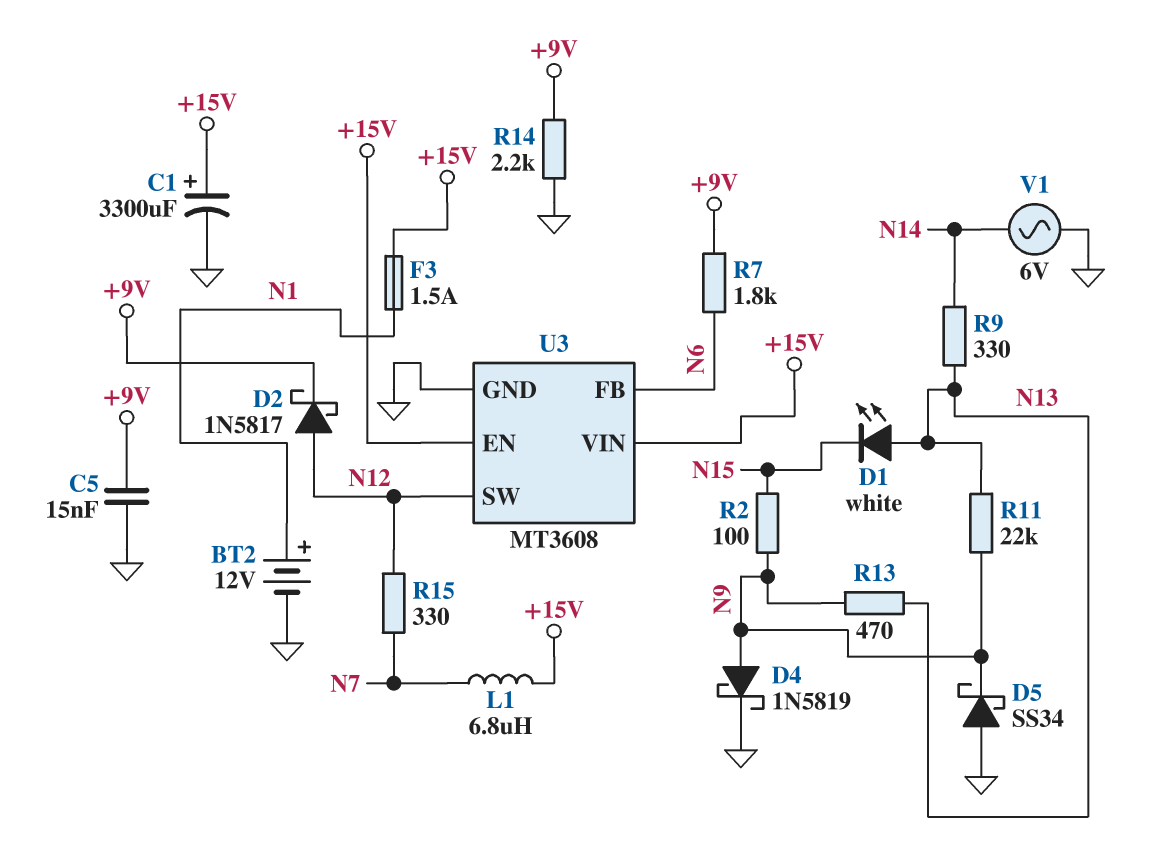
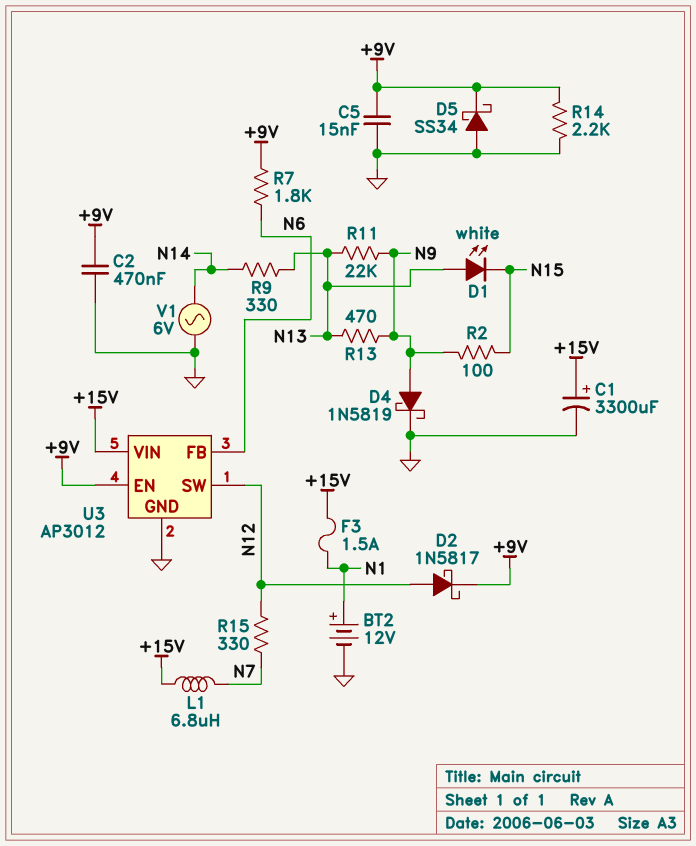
C2: none -> 470nF (+9V, GND)
D5: schottky SS34 (A GND, K N9) -> schottky SS34 (A GND, K +9V)
U3: MT3608 -> AP3012
U3 pin EN: +15V -> +9V

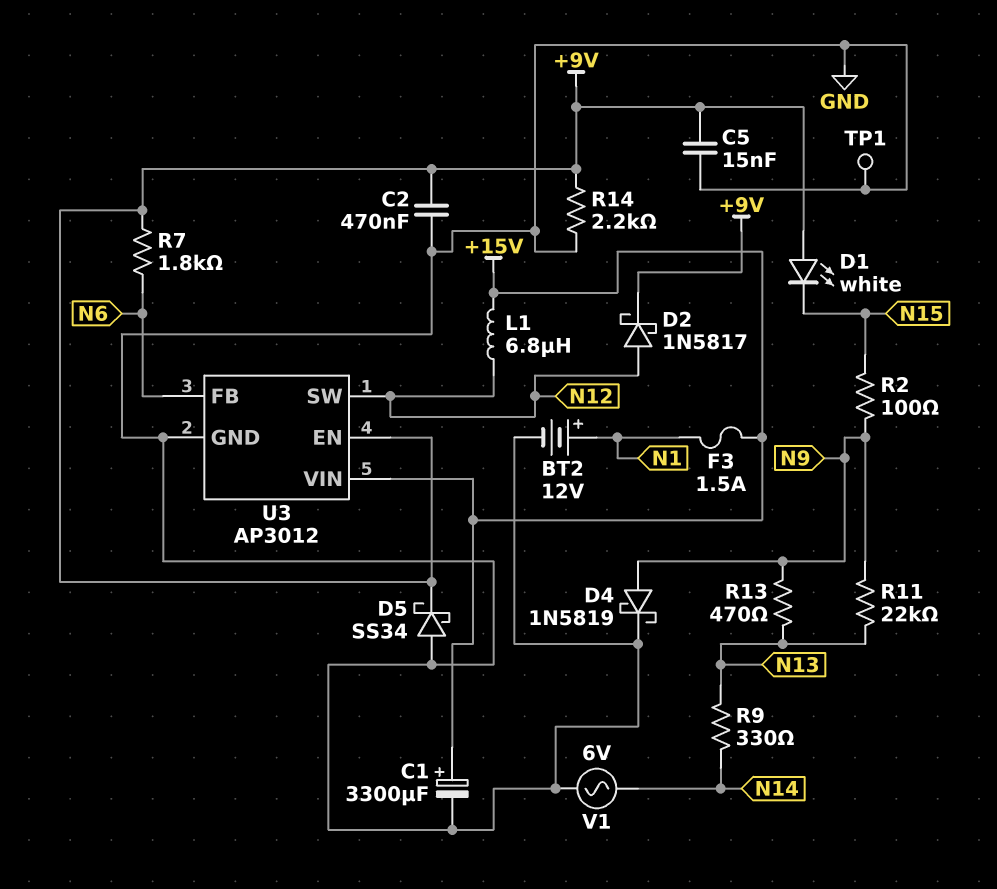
D1: LED white (A N13, K N15) -> LED white (A +9V, K N15)
L1: 6.8uH (+15V, N7) -> 6.8uH (+15V, N12)
R15: 330 (N7, N12) -> none
TP1: none -> test point (GND)

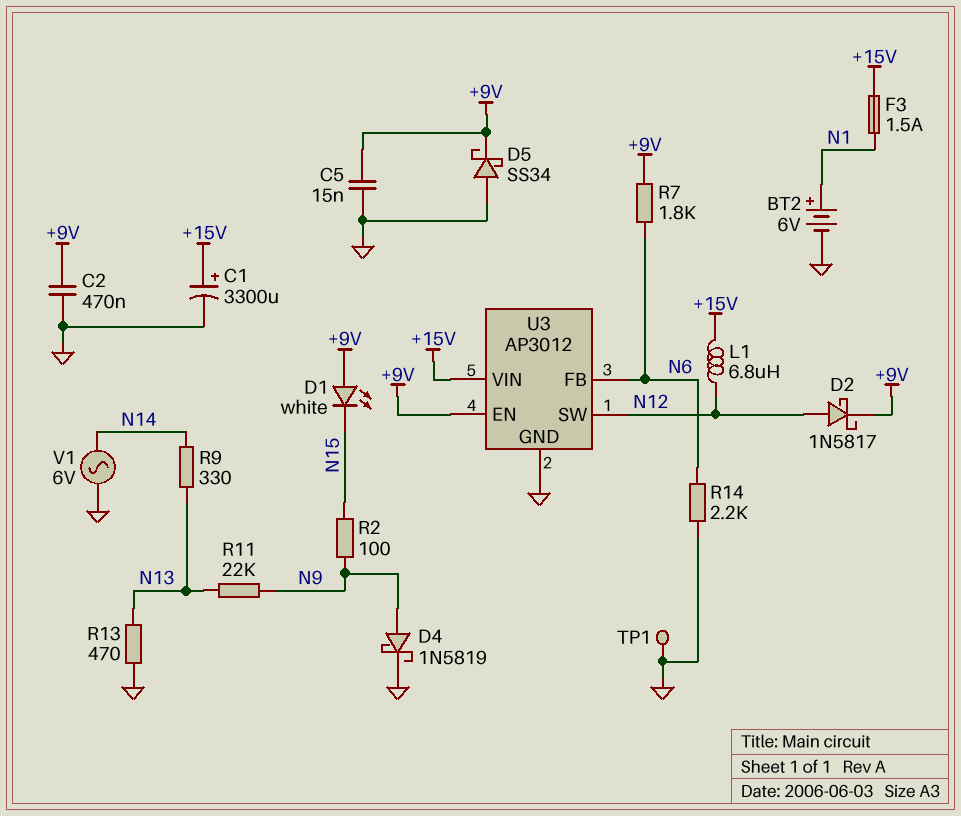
BT2: 12V (plus N1, minus GND) -> 6V (plus N1, minus GND)
R13: 470 (N9, N13) -> 470 (GND, N13)
R14: 2.2k (+9V, GND) -> 2.2k (GND, N6)

